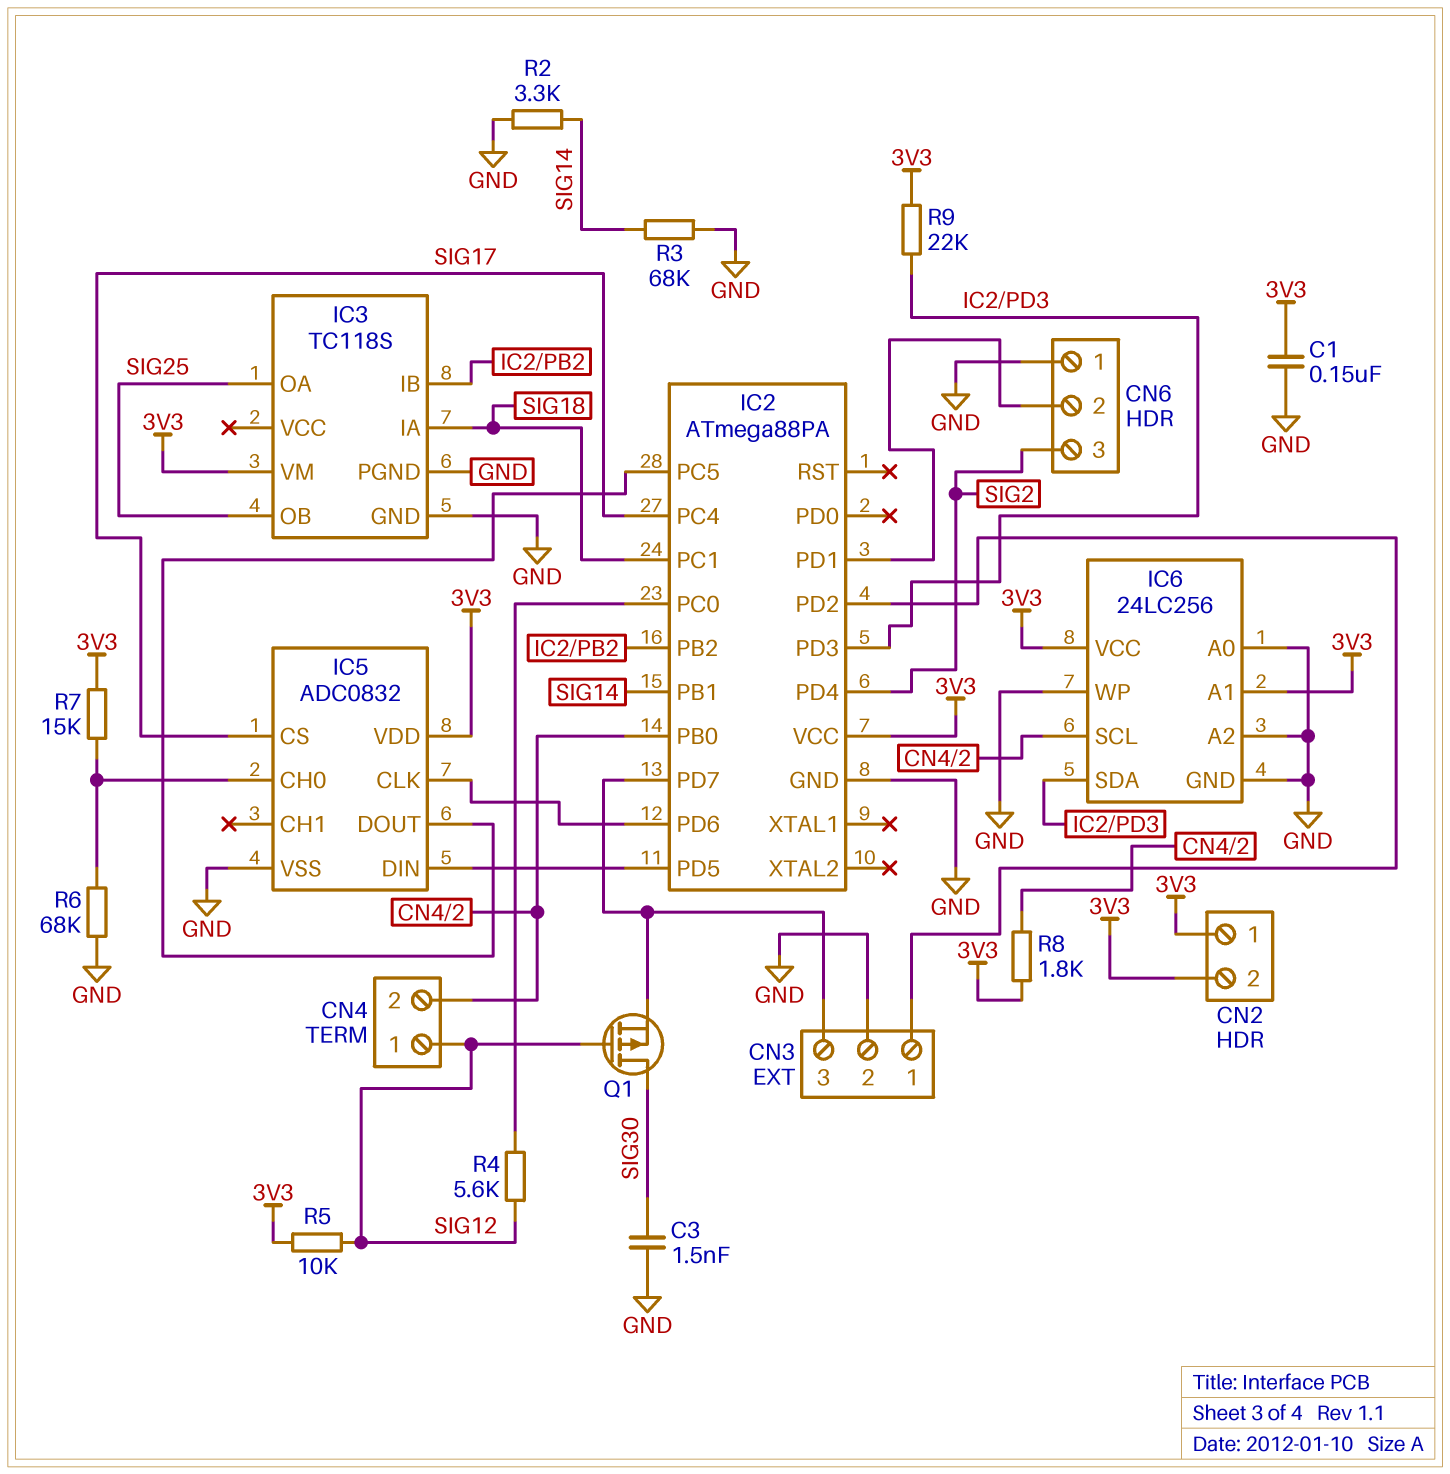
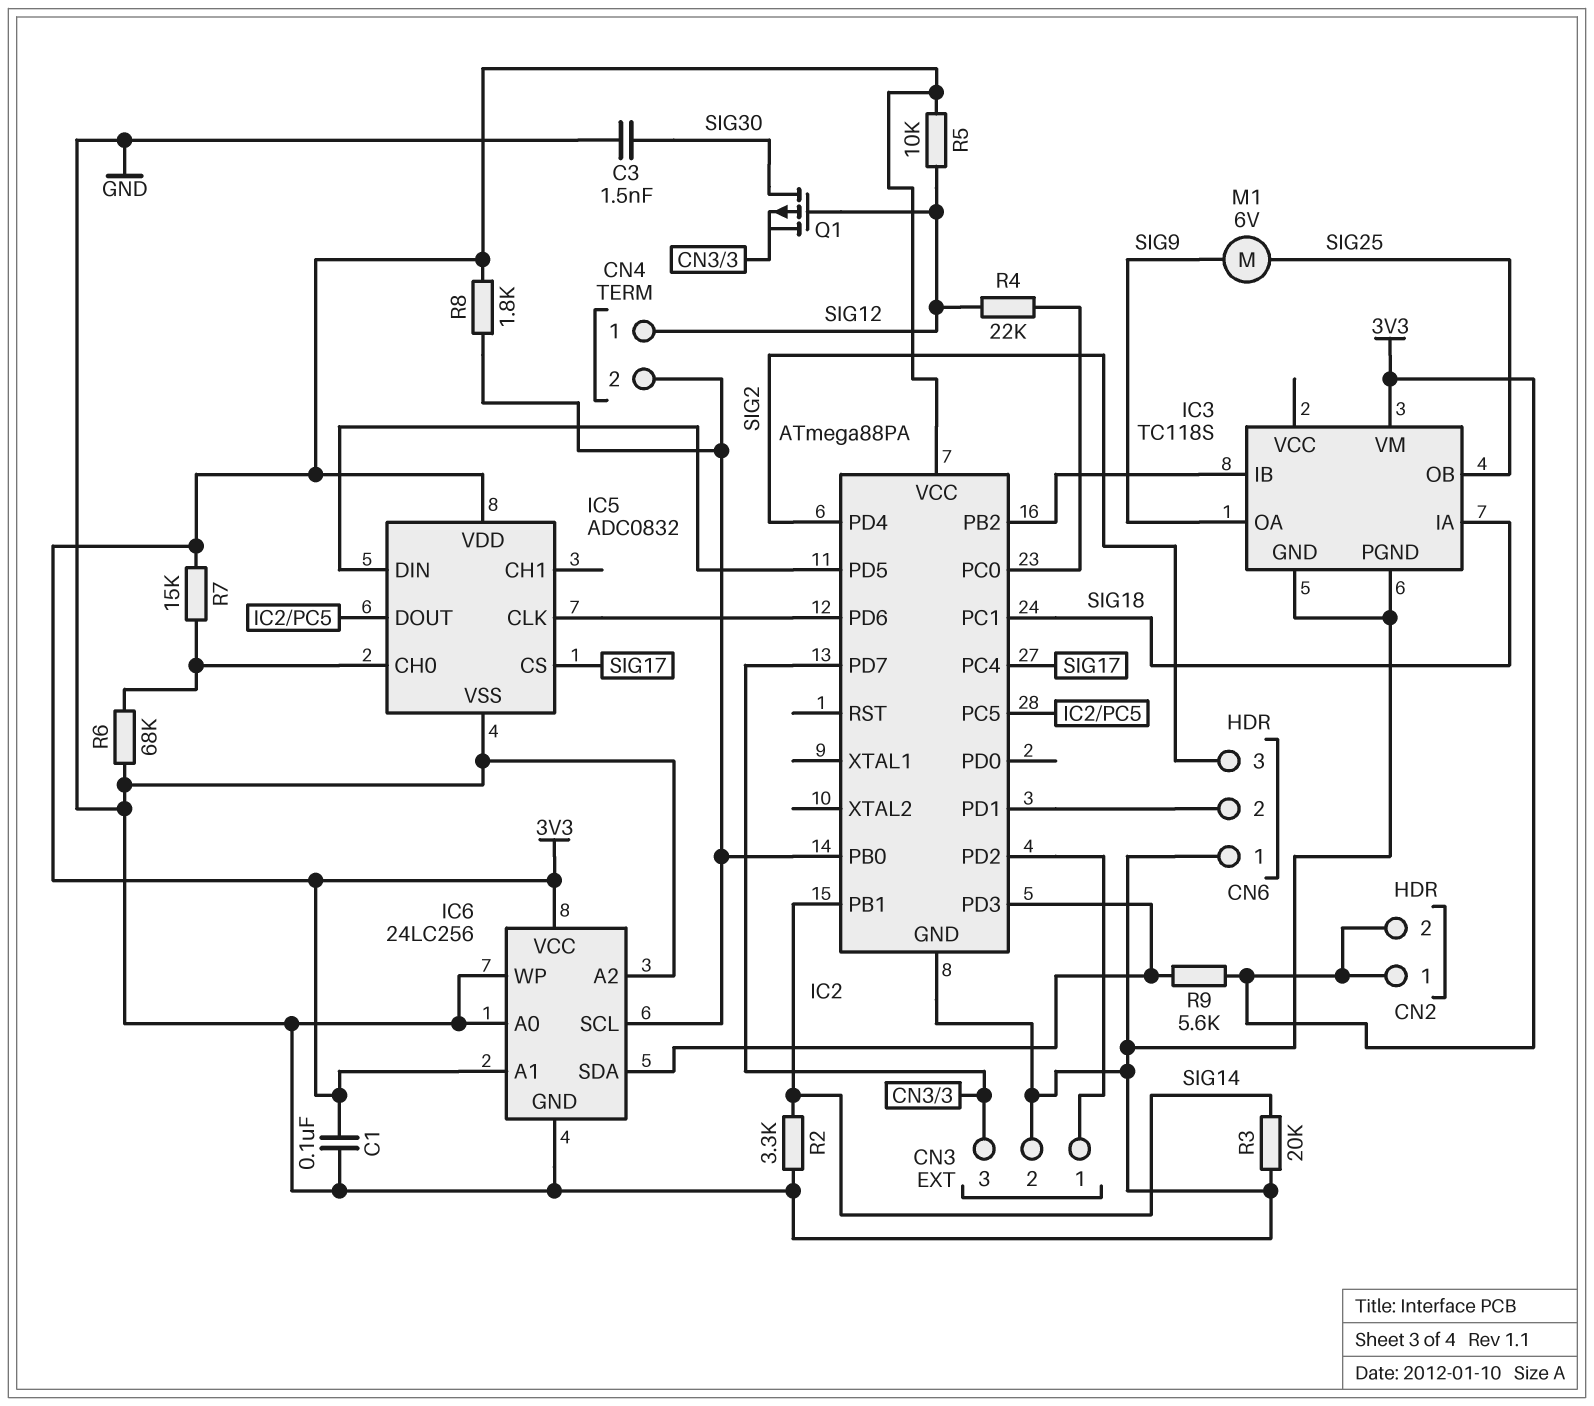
C1: 150nF (3V3, GND) -> 100nF (3V3, GND)
IC3 pin OA: SIG25 -> SIG9
M1: none -> motor 6V (SIG9, SIG25)
R3: 68k (GND, SIG14) -> 20k (GND, SIG14)
R4: 5.6k (IC2/PC0, SIG12) -> 22k (IC2/PC0, SIG12)
R9: 22k (3V3, IC2/PD3) -> 5.6k (3V3, IC2/PD3)

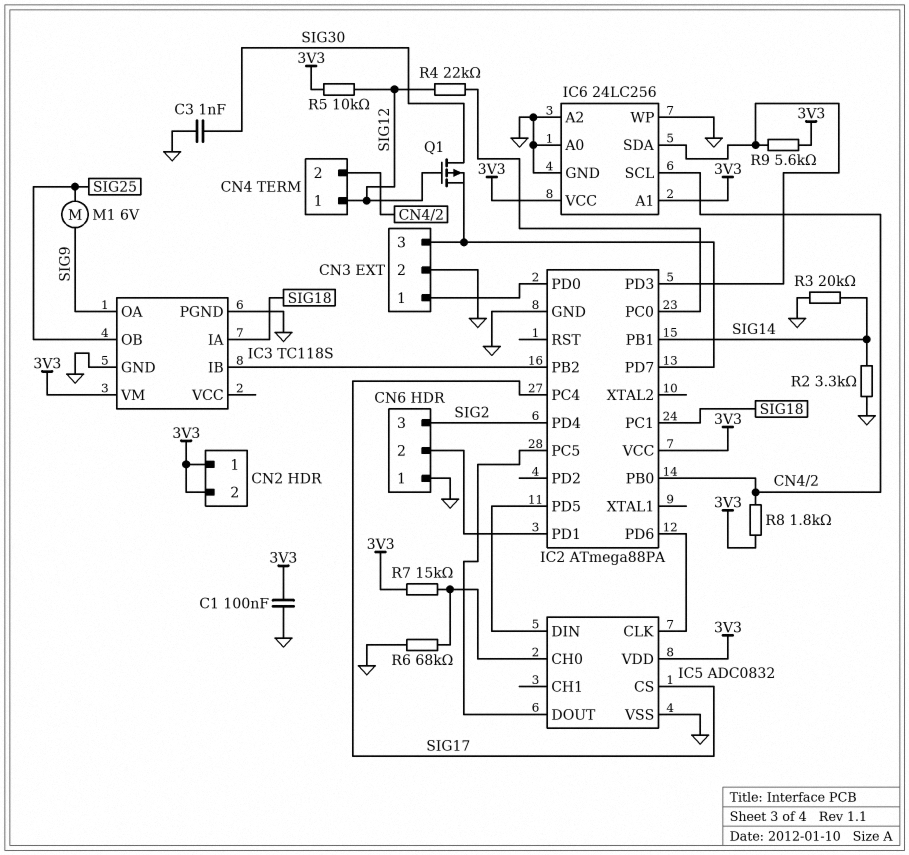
C3: 1.5nF (GND, SIG30) -> 1nF (GND, SIG30)
IC2 pin PD0: none -> CN3/1
IC2 pin PD2: CN3/1 -> none

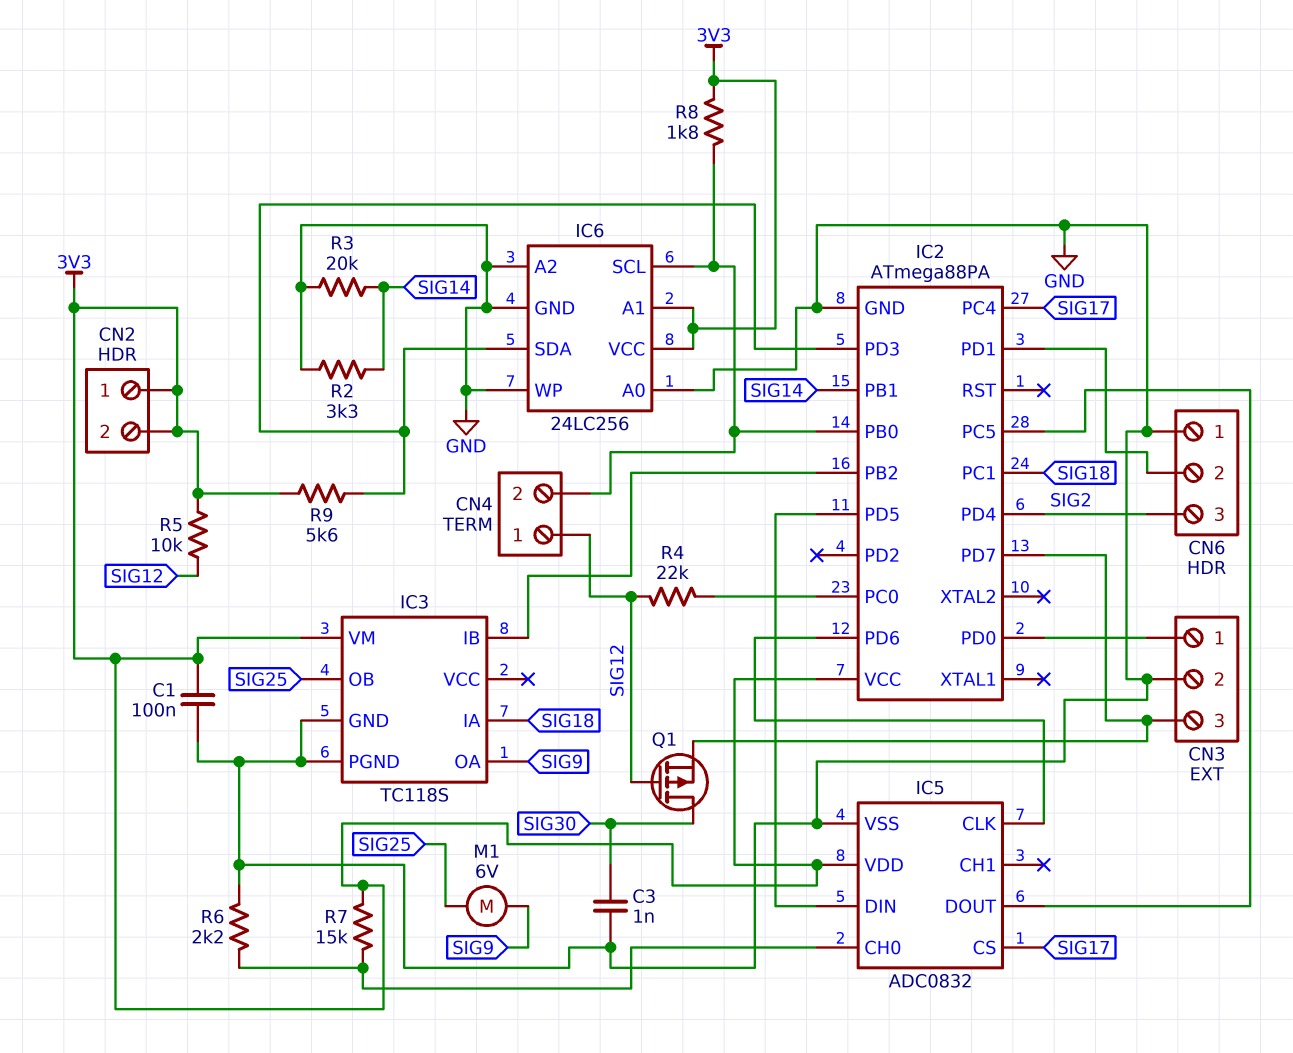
R6: 68k (GND, IC5/CH0) -> 2.2k (GND, IC5/CH0)

